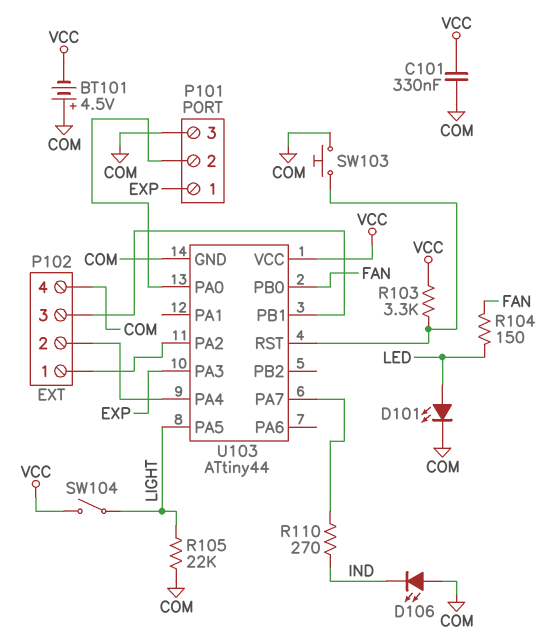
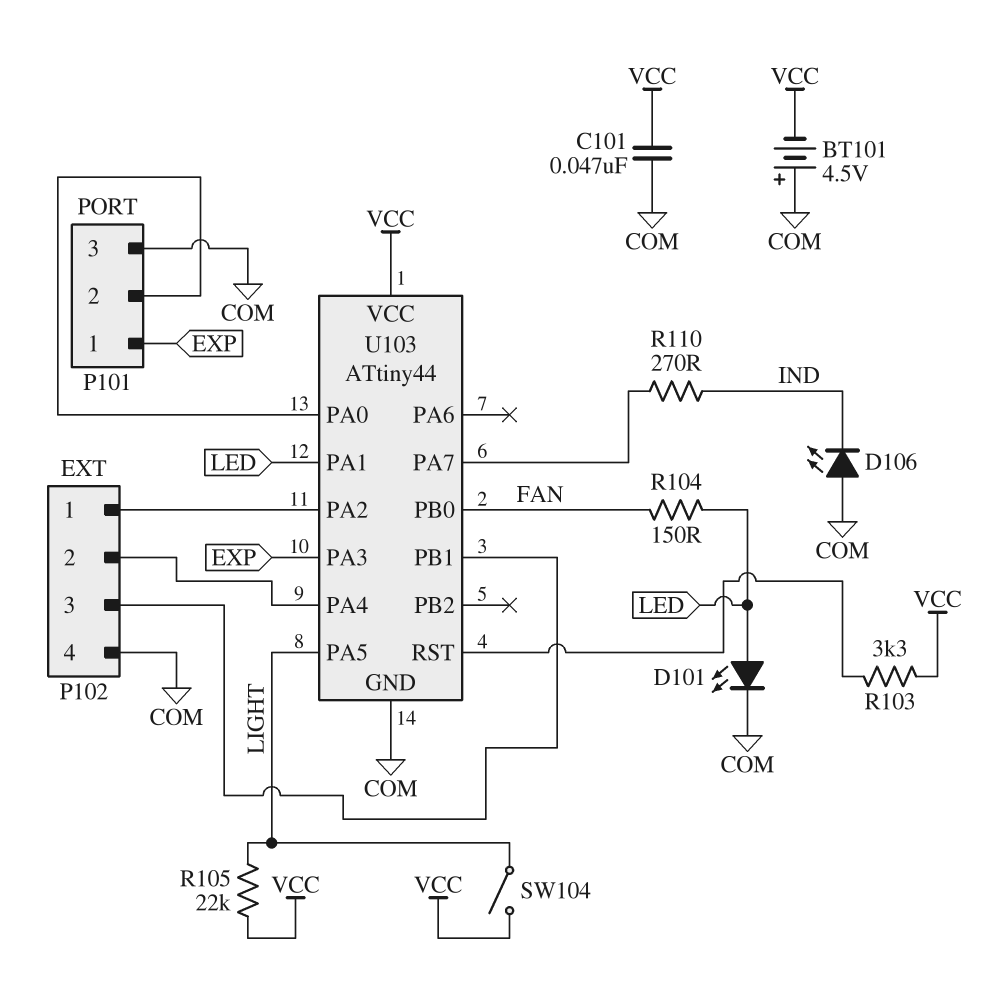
C101: 330nF (COM, VCC) -> 47nF (COM, VCC)
R105: 22k (COM, LIGHT) -> 22k (LIGHT, VCC)
SW103: button (COM, U103/RST) -> none
U103 pin PA1: none -> LED

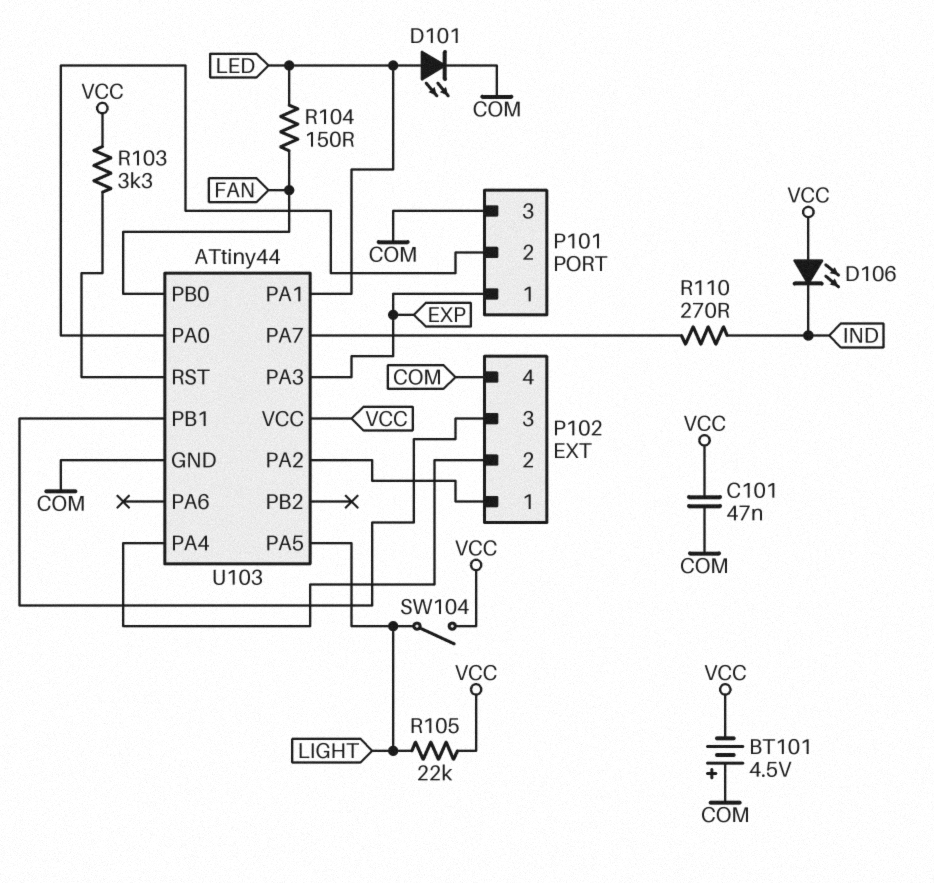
D106: LED (A COM, K IND) -> LED (A VCC, K IND)

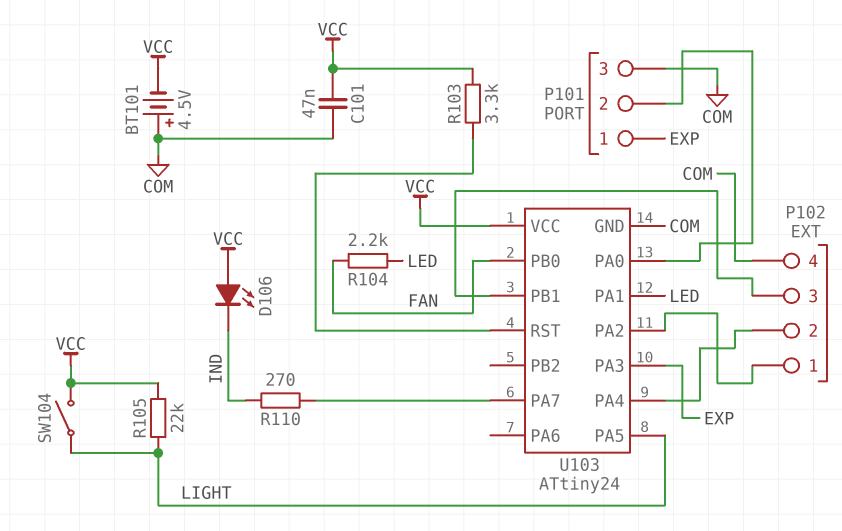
D101: LED (A LED, K COM) -> none
R104: 150 (FAN, LED) -> 2.2k (FAN, LED)
U103: ATtiny44 -> ATtiny24

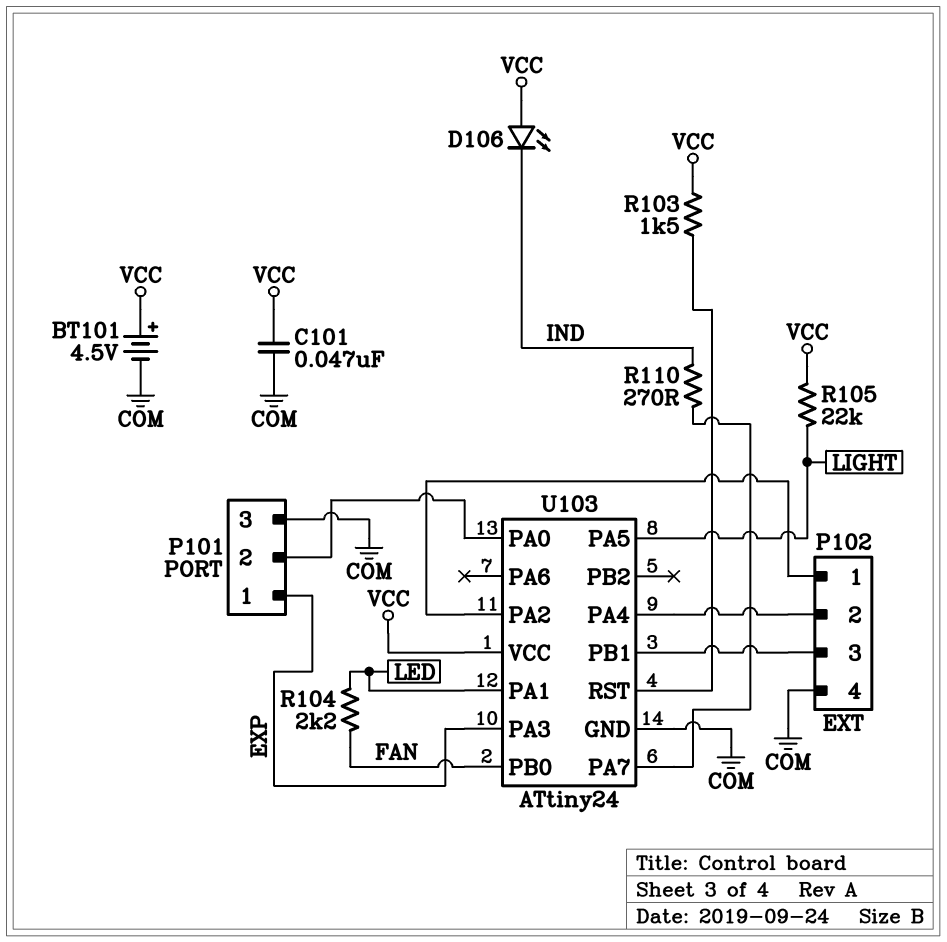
BT101: 4.5V (plus COM, minus VCC) -> 4.5V (plus VCC, minus COM)
R103: 3.3k (U103/RST, VCC) -> 1.5k (U103/RST, VCC)
SW104: switch (LIGHT, VCC) -> none

